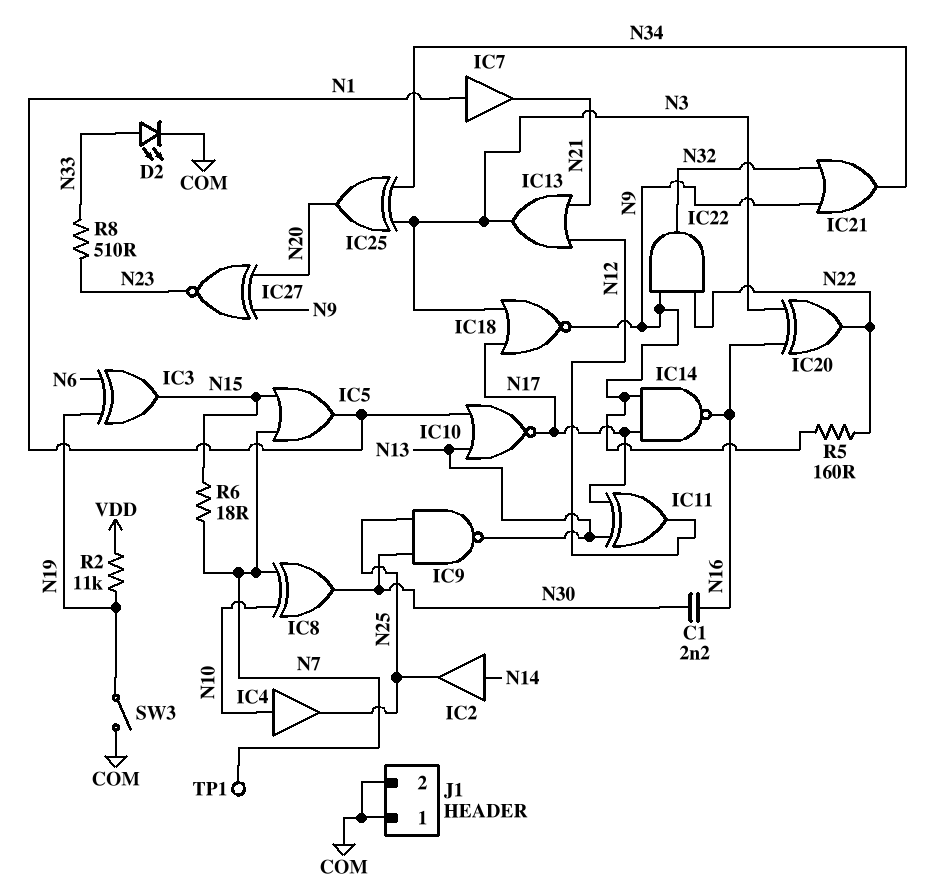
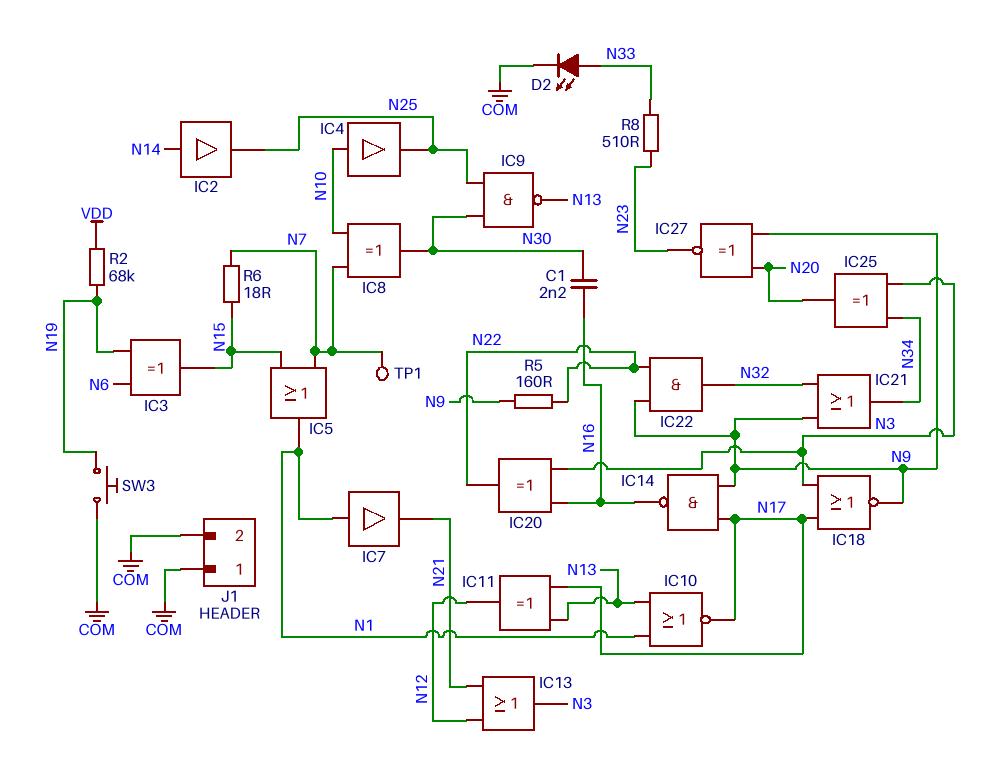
R2: 11k (N19, VDD) -> 68k (N19, VDD)
SW3: switch (COM, N19) -> button (COM, N19)

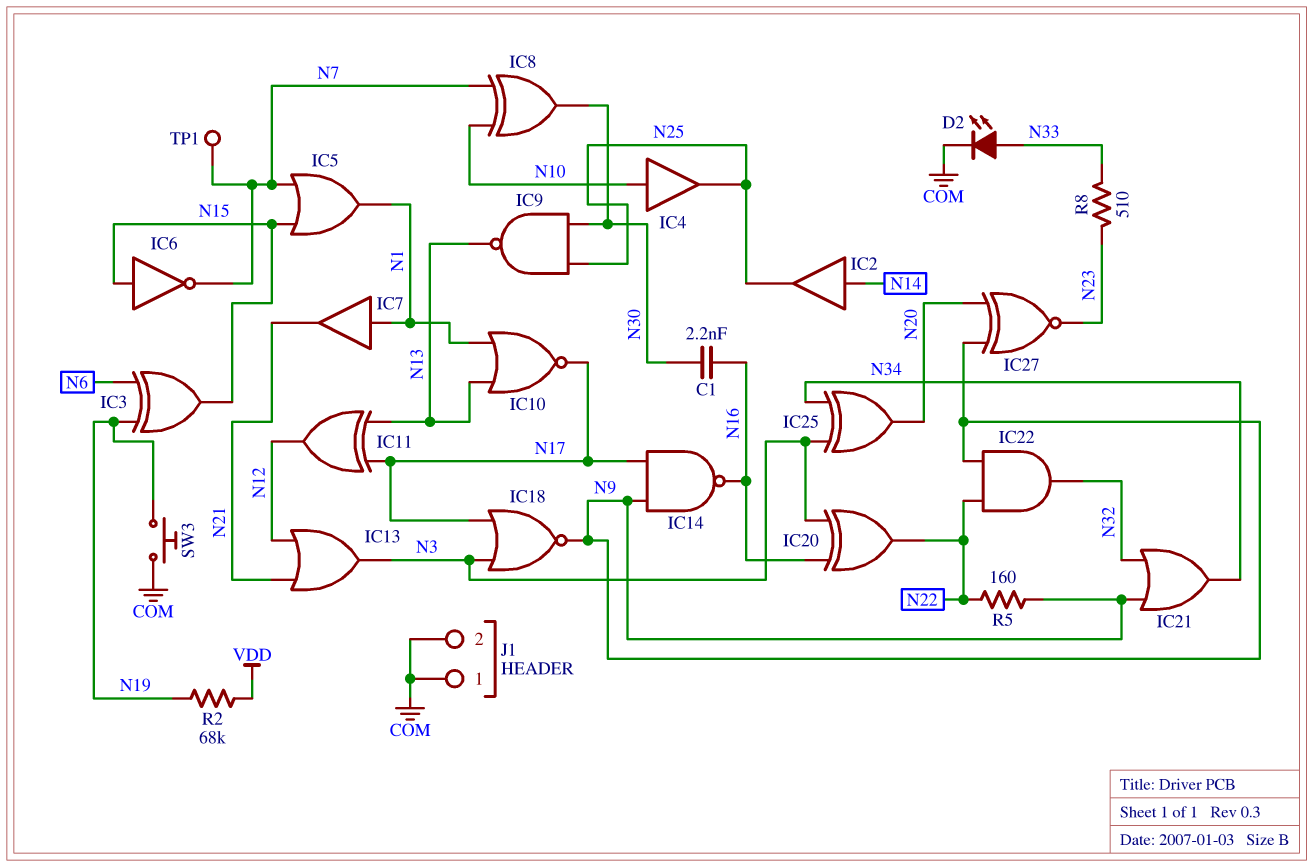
IC6: none -> NOT (in N15, out N7)
R6: 18 (N7, N15) -> none

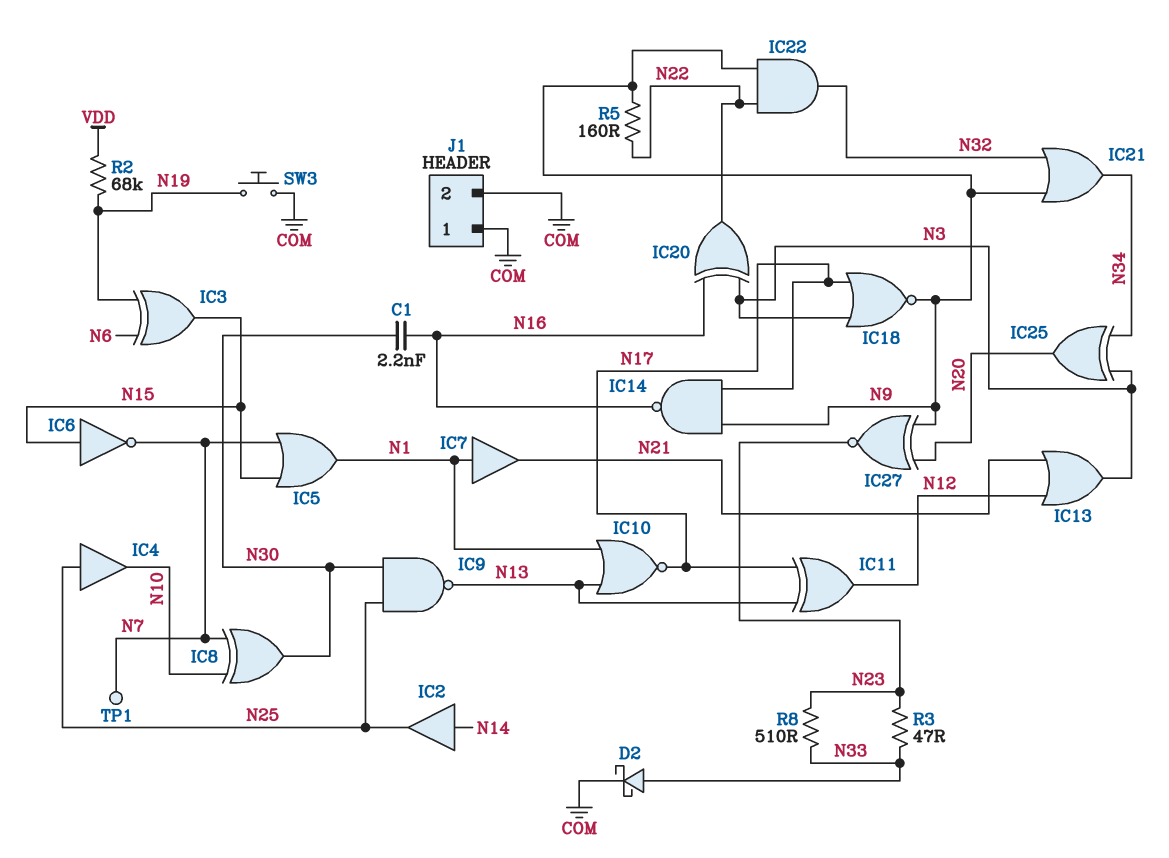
D2: LED (A N33, K COM) -> schottky (A N33, K COM)
IC4: buffer (in N10, out N25) -> buffer (in N25, out N10)
R3: none -> 47 (N23, N33)

